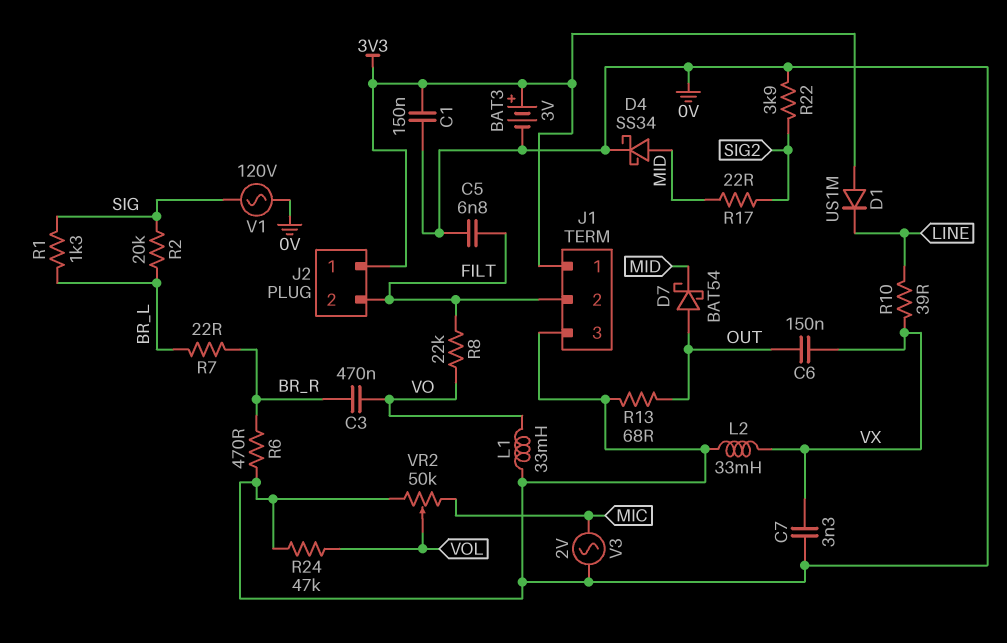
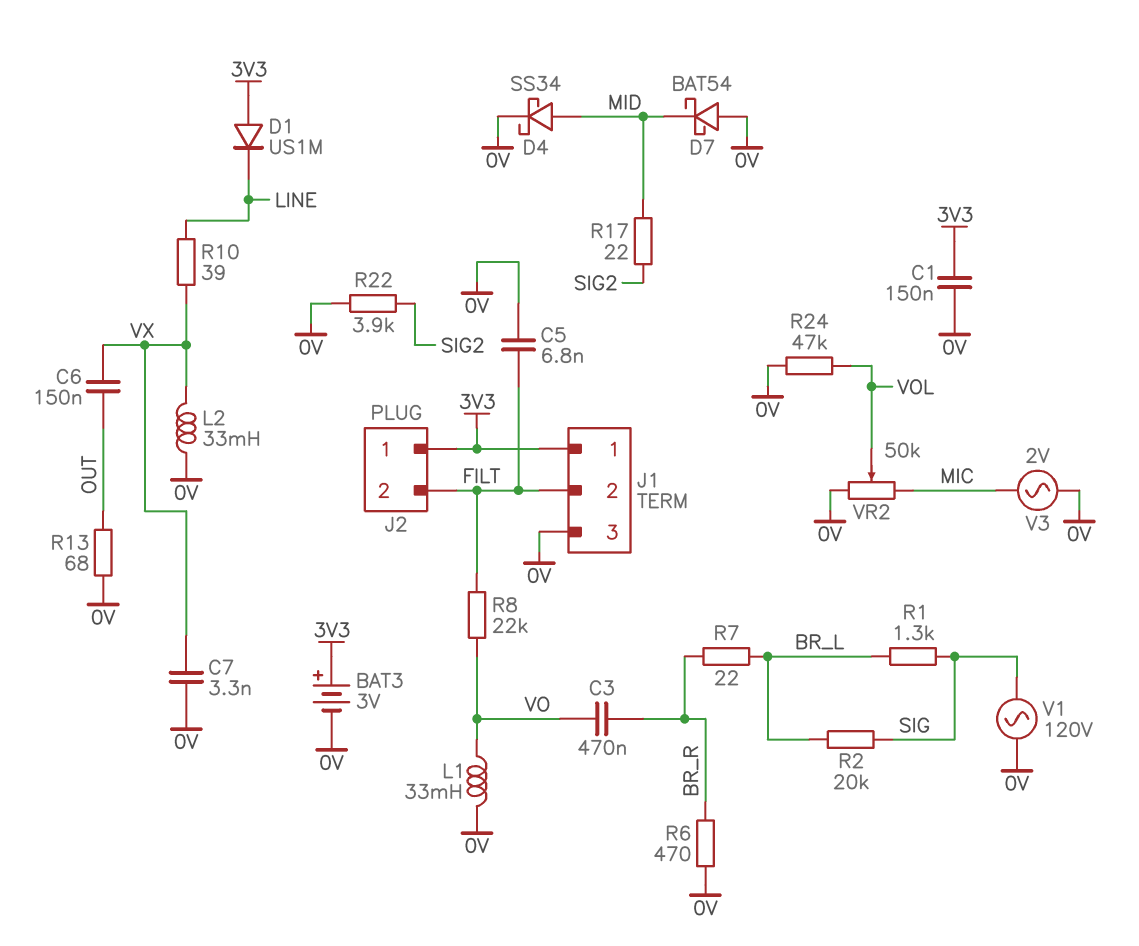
D7: schottky BAT54 (A OUT, K MID) -> schottky BAT54 (A 0V, K MID)

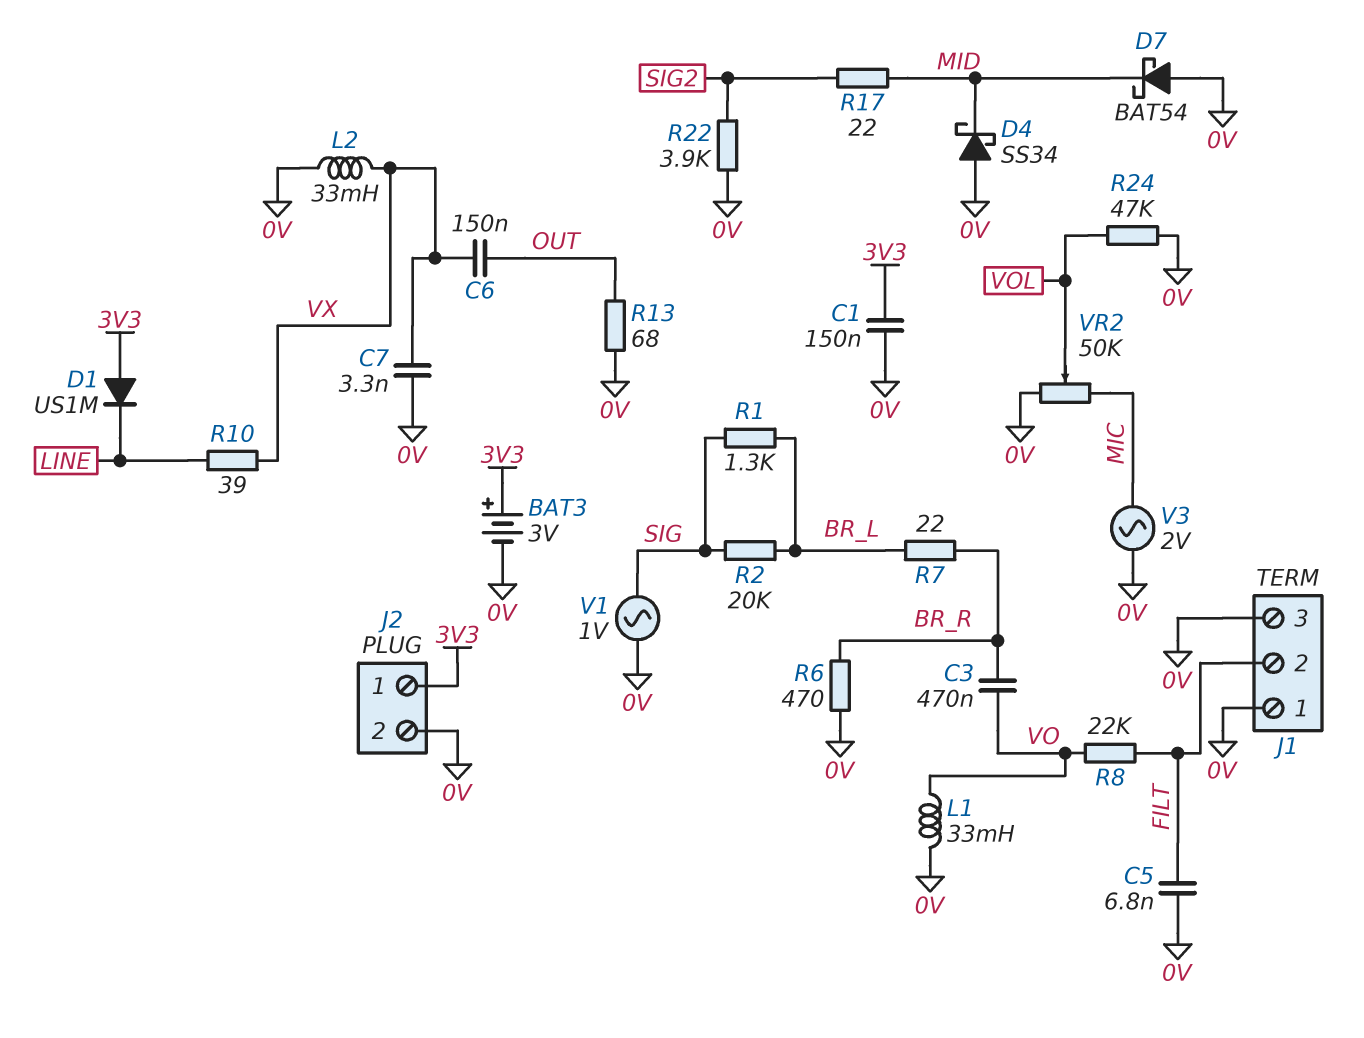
D4: schottky SS34 (A MID, K 0V) -> schottky SS34 (A 0V, K MID)
J1 pin 1: 3V3 -> 0V
J2 pin 2: FILT -> 0V
V1: AC 120V (0V, SIG) -> AC 1V (0V, SIG)

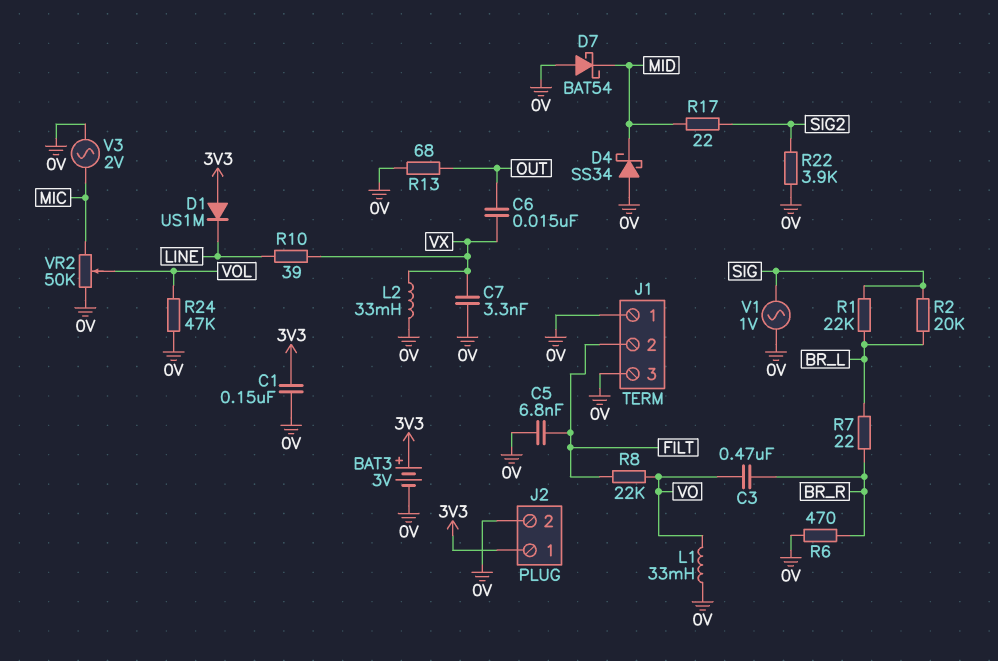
C6: 150nF (OUT, VX) -> 15nF (OUT, VX)
R1: 1.3k (BR_L, SIG) -> 22k (BR_L, SIG)

